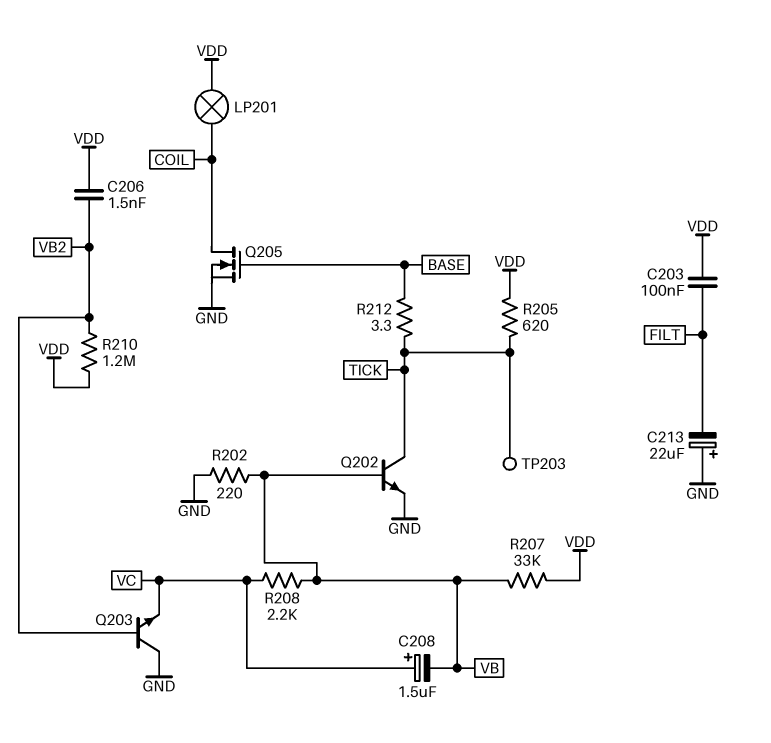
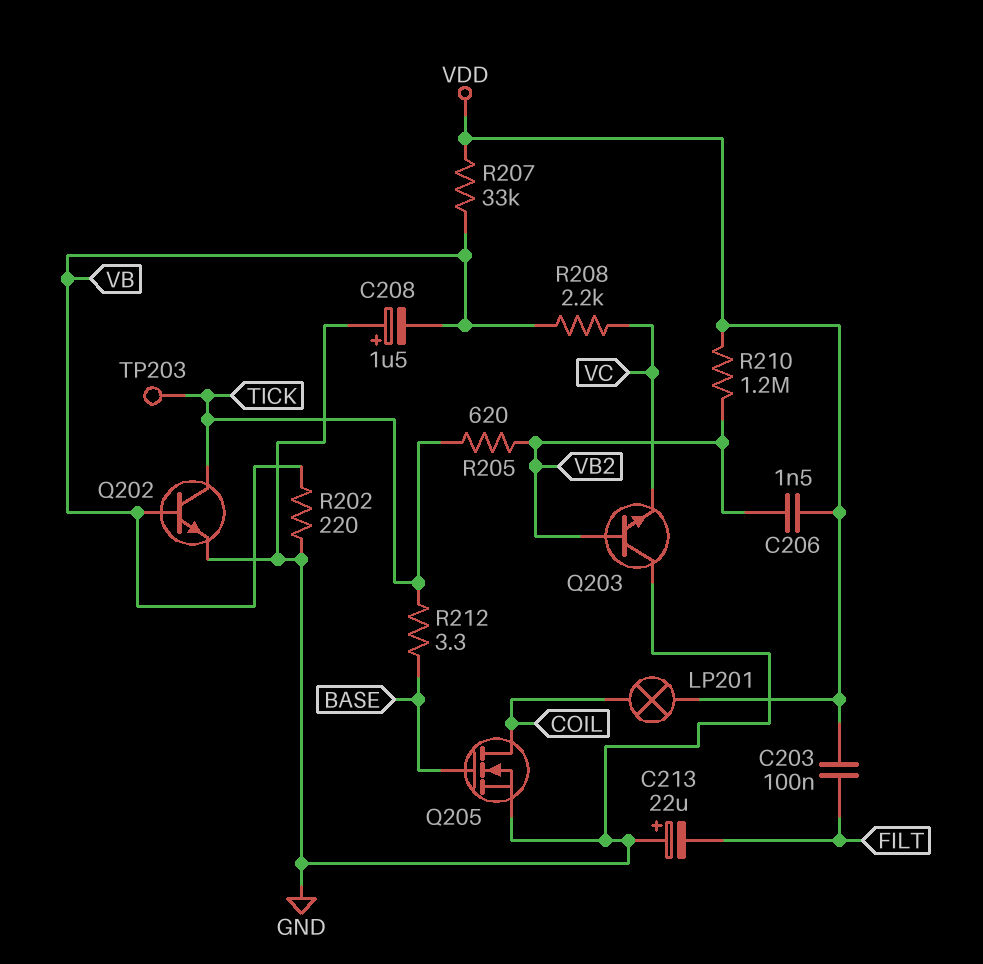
C208: 1.5uF (plus VC, minus VB) -> 1.5uF (plus GND, minus VB)
R205: 620 (TICK, VDD) -> 620 (TICK, VB2)

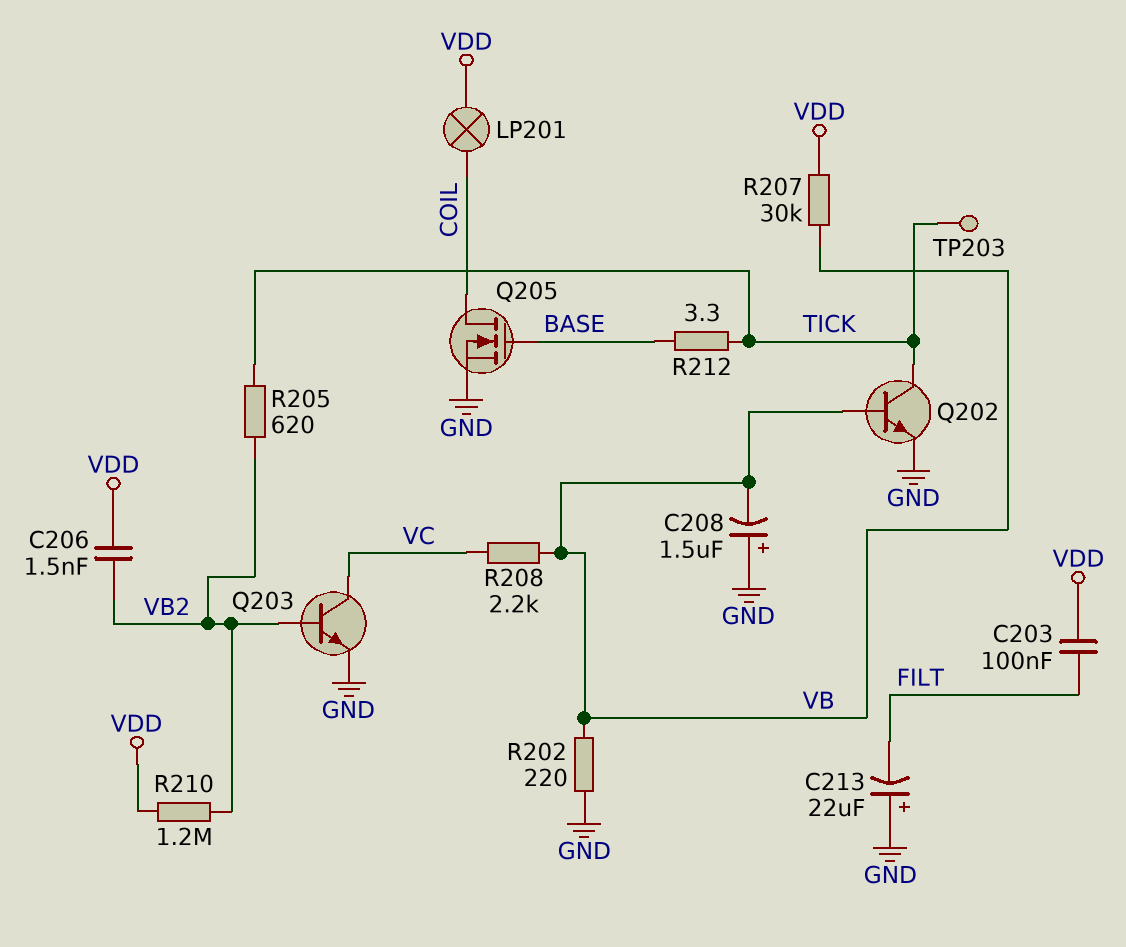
Q203: NPN (B VB2, C GND, E VC) -> NPN (B VB2, C VC, E GND)
R207: 33k (VB, VDD) -> 30k (VB, VDD)

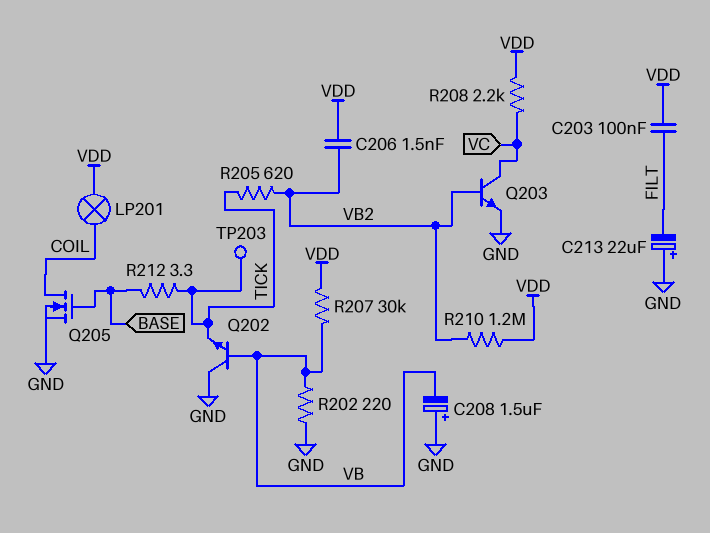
Q202: NPN (B VB, C TICK, E GND) -> NPN (B VB, C GND, E TICK)
R208: 2.2k (VB, VC) -> 2.2k (VC, VDD)

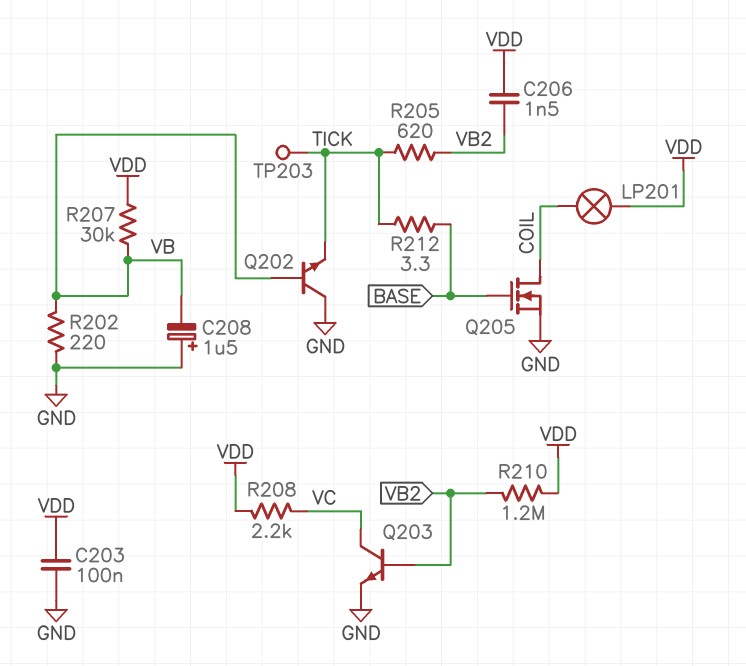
C203: 100nF (FILT, VDD) -> 100nF (GND, VDD)
C213: 22uF (plus GND, minus FILT) -> none

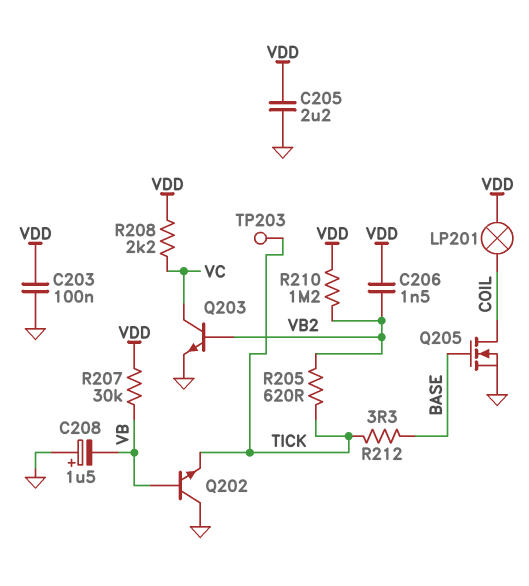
C205: none -> 2.2uF (GND, VDD)
R202: 220 (GND, VB) -> none

